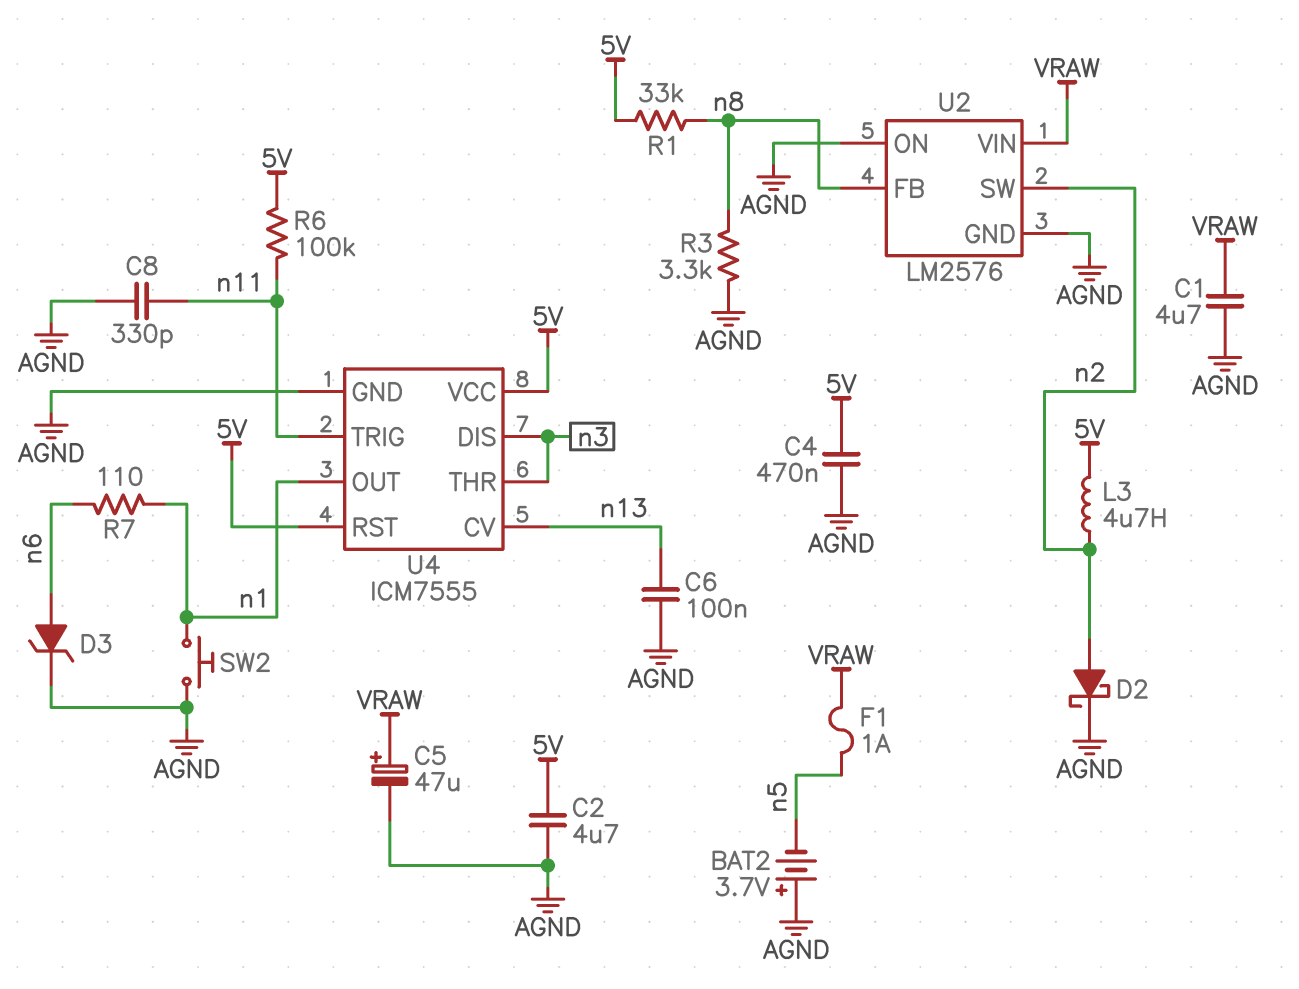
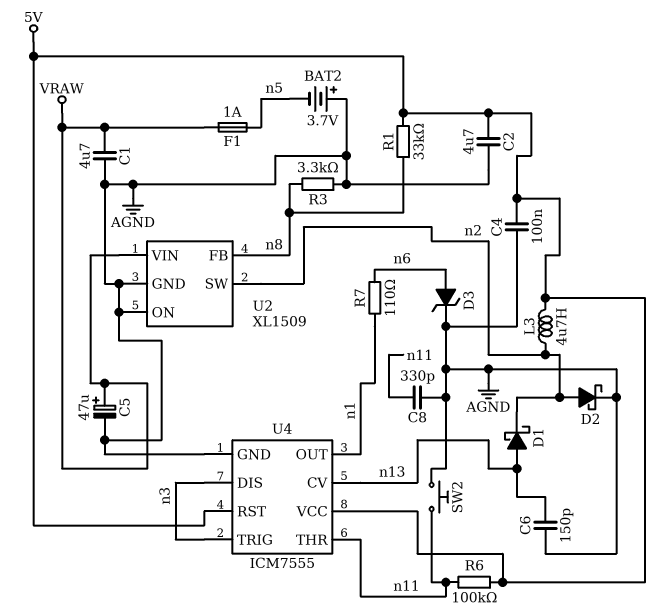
C4: 470nF (5V, AGND) -> 100nF (5V, AGND)
C6: 100nF (AGND, n13) -> 150pF (AGND, n13)
D1: none -> schottky (A n13, K n2)
SW2: button (AGND, n1) -> button (AGND, n11)
U2: LM2576 -> XL1509
U4 pin THR: n3 -> n11
U4 pin TRIG: n11 -> n3

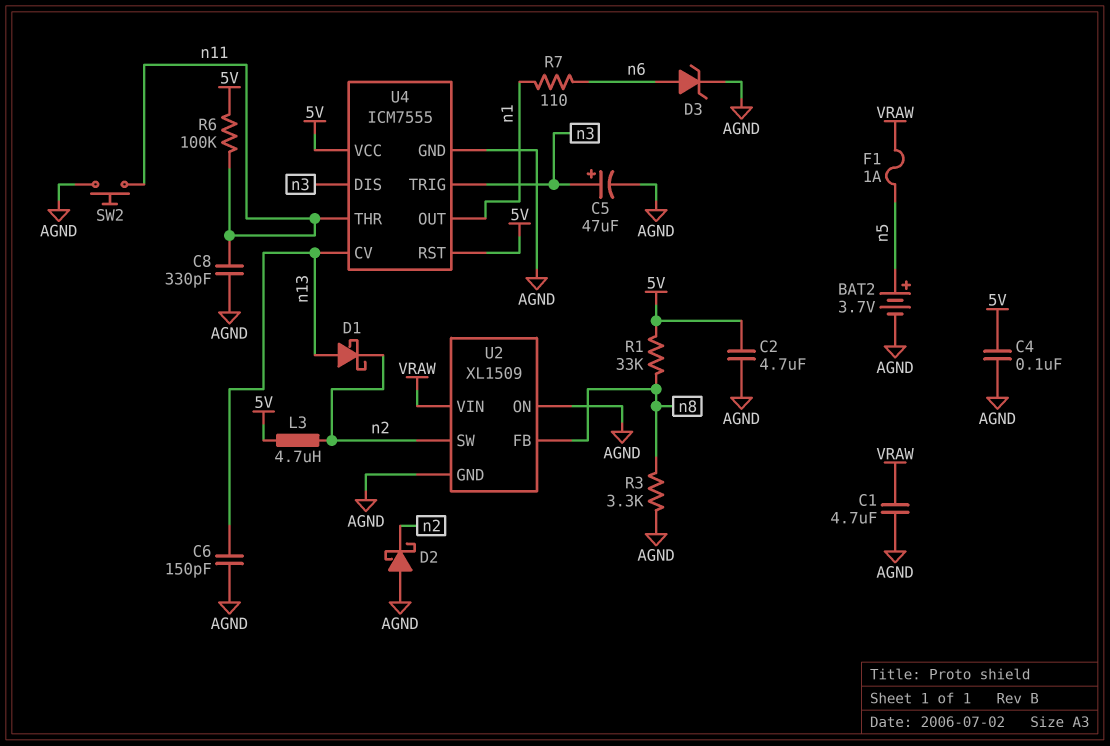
BAT2: 3.7V (plus AGND, minus n5) -> 3.7V (plus n5, minus AGND)
C5: 47uF (plus VRAW, minus AGND) -> 47uF (plus n3, minus AGND)
D2: schottky (A n2, K AGND) -> schottky (A AGND, K n2)

